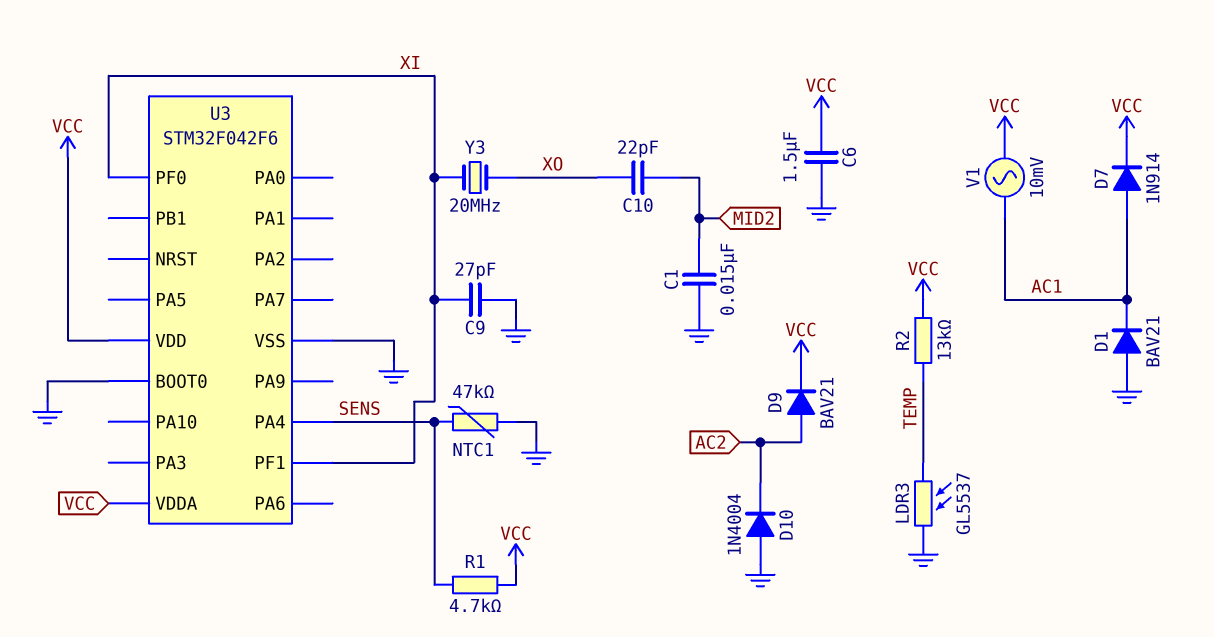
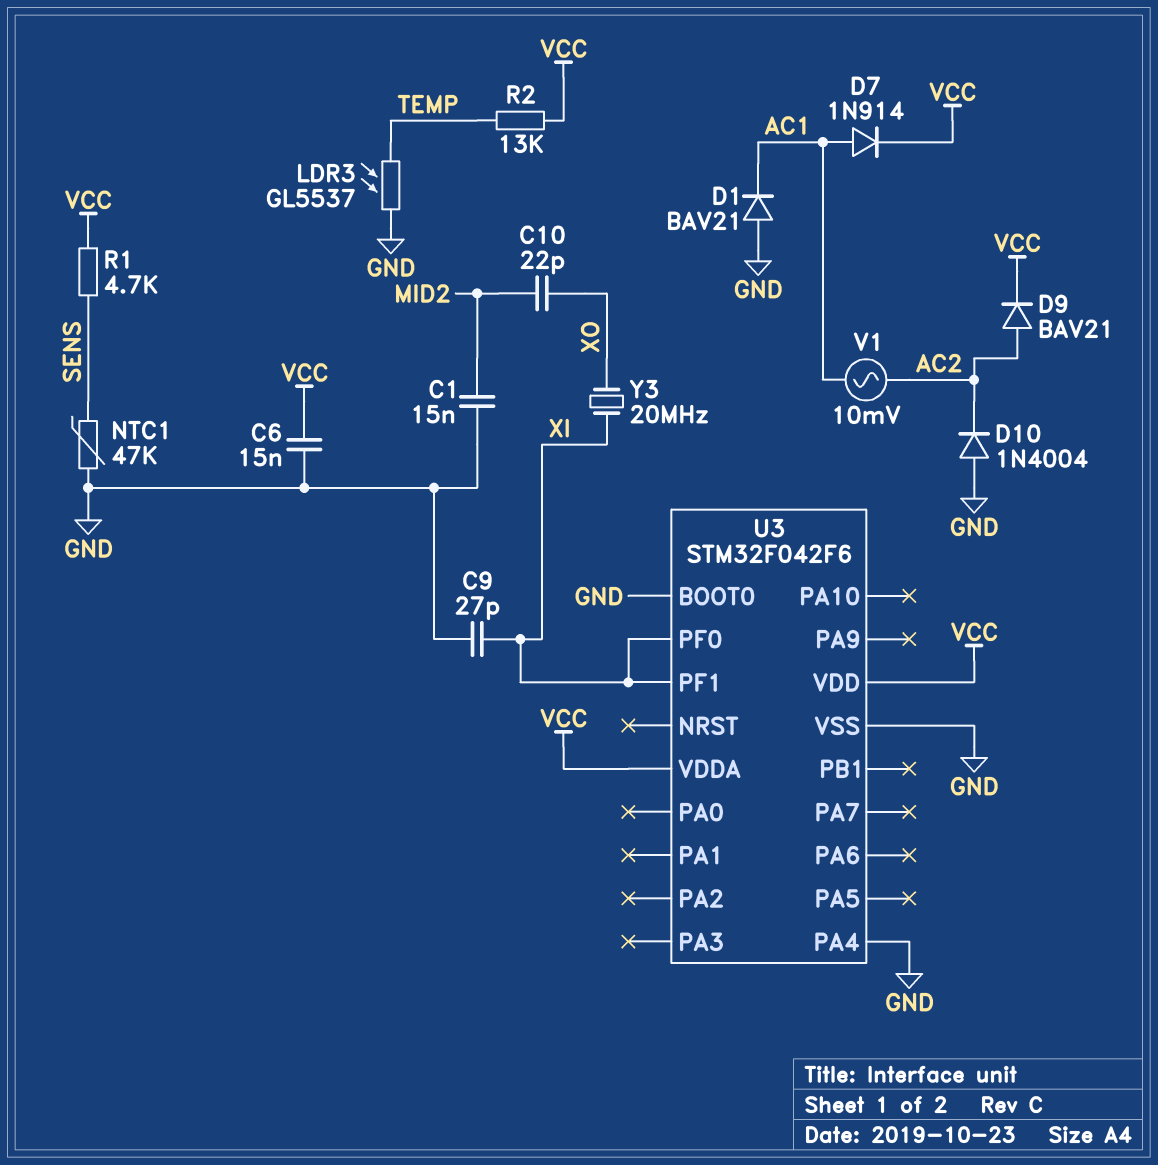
C6: 1.5uF (GND, VCC) -> 15nF (GND, VCC)
U3 pin PA4: SENS -> GND
V1: AC 10mV (AC1, VCC) -> AC 10mV (AC1, AC2)

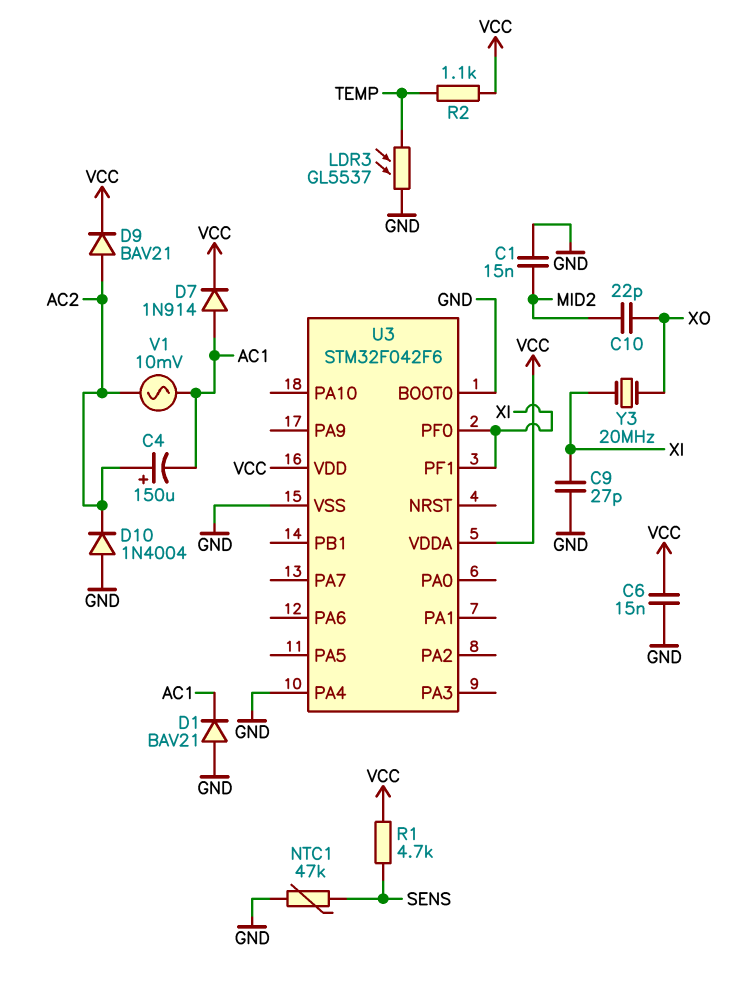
C4: none -> 150uF (plus AC2, minus AC1)
R2: 13k (TEMP, VCC) -> 1.1k (TEMP, VCC)

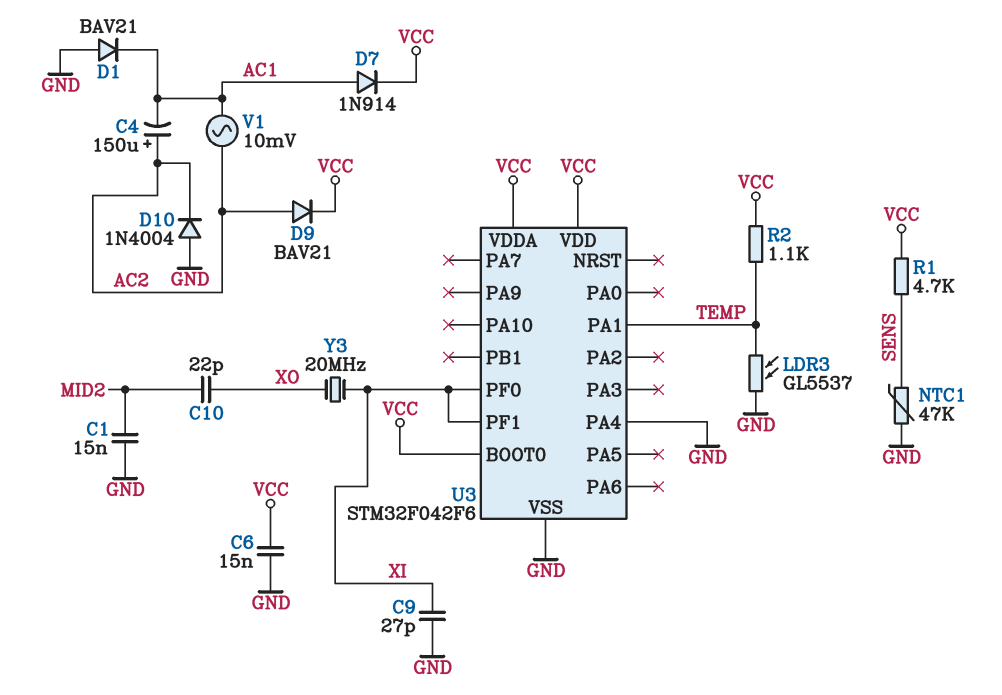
U3 pin BOOT0: GND -> VCC
U3 pin PA1: none -> TEMP

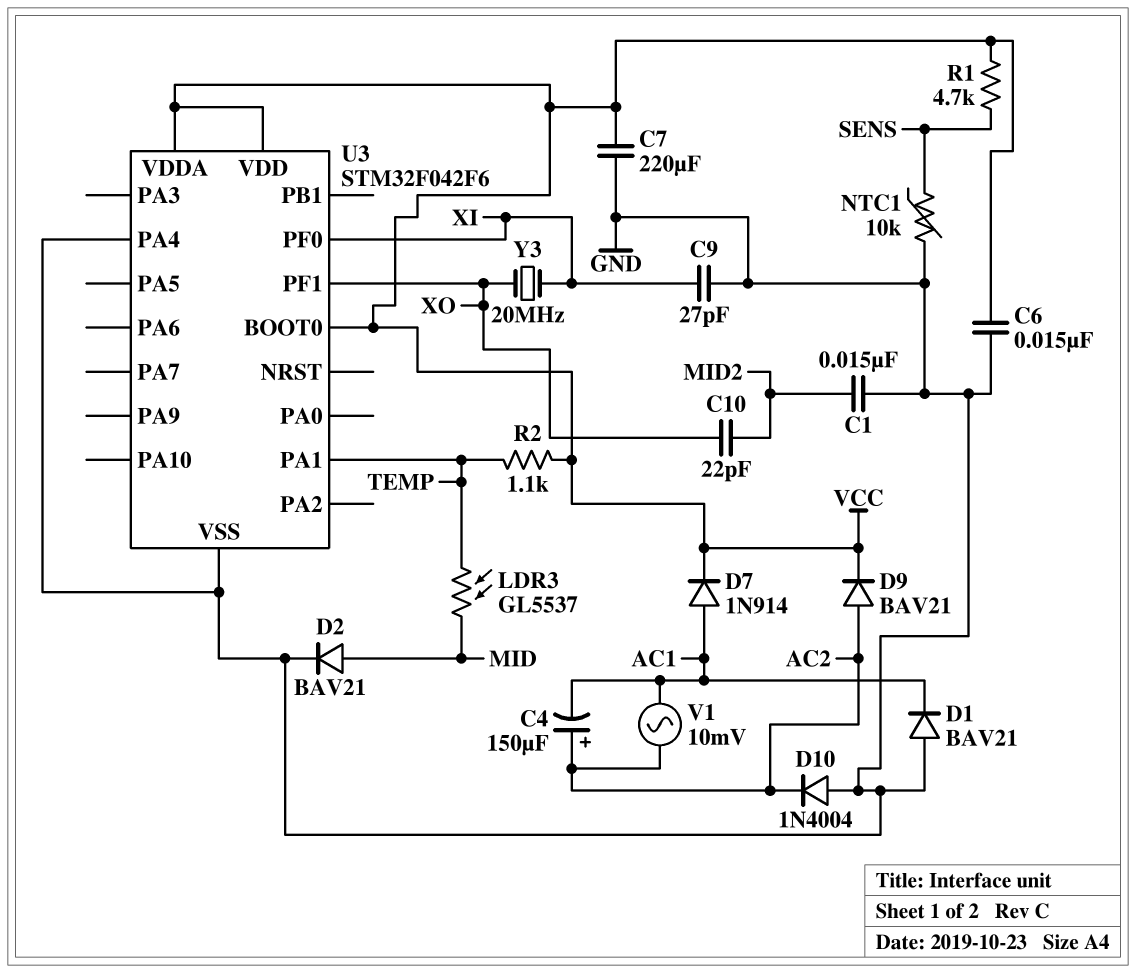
C7: none -> 220uF (GND, VCC)
D2: none -> diode BAV21 (A MID, K GND)
LDR3: GL5537 (GND, TEMP) -> GL5537 (MID, TEMP)
NTC1: 47k (GND, SENS) -> 10k (GND, SENS)
U3 pin PF1: XI -> XO

